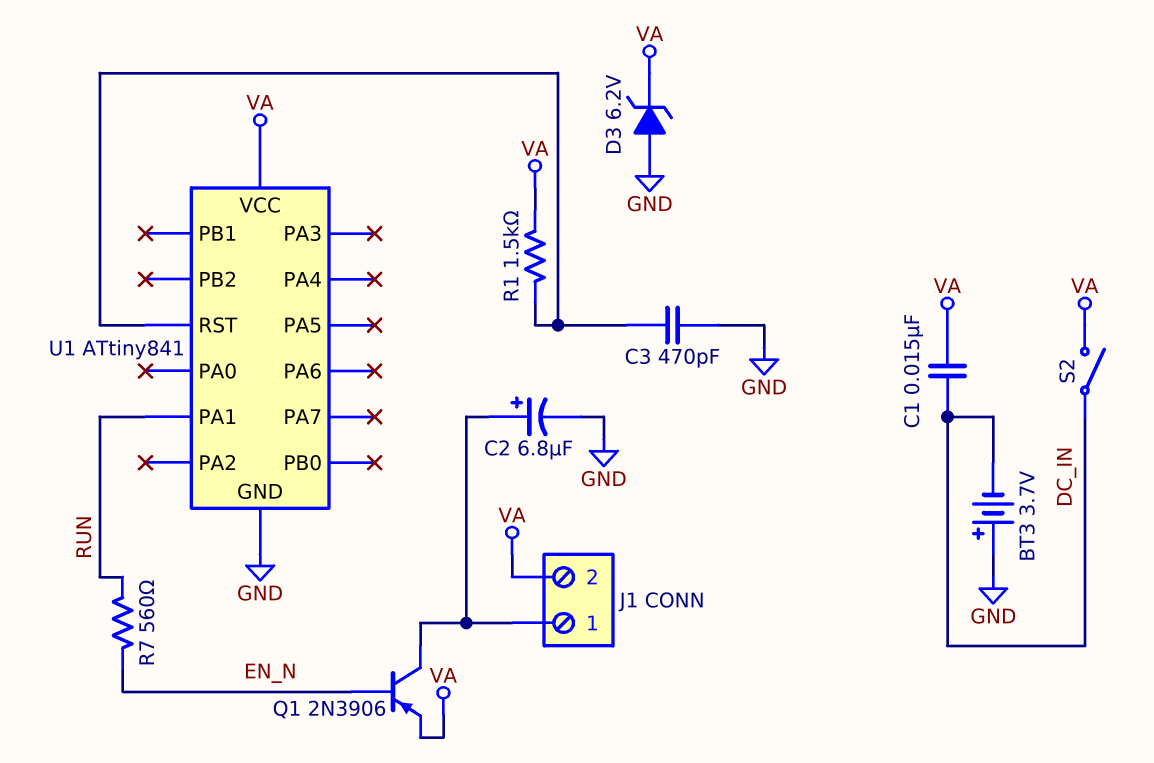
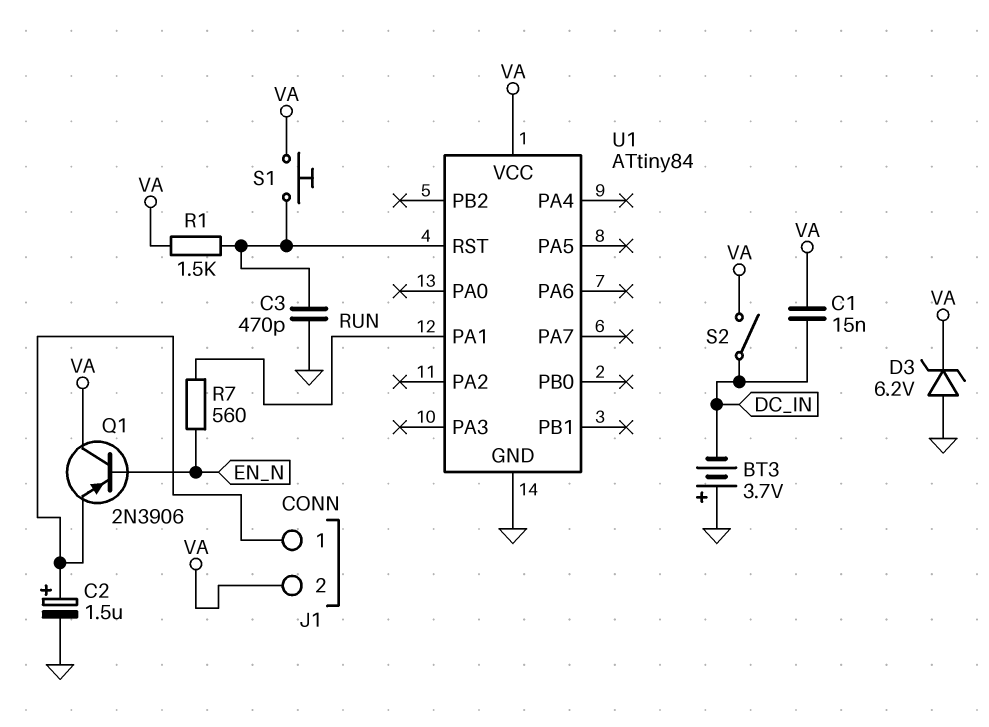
C2: 6.8uF (plus J1/1, minus GND) -> 1.5uF (plus J1/1, minus GND)
Q1: PNP 2N3906 (B EN_N, C J1/1, E VA) -> PNP 2N3906 (B EN_N, C VA, E J1/1)
S1: none -> button (U1/RST, VA)
U1: ATtiny841 -> ATtiny84

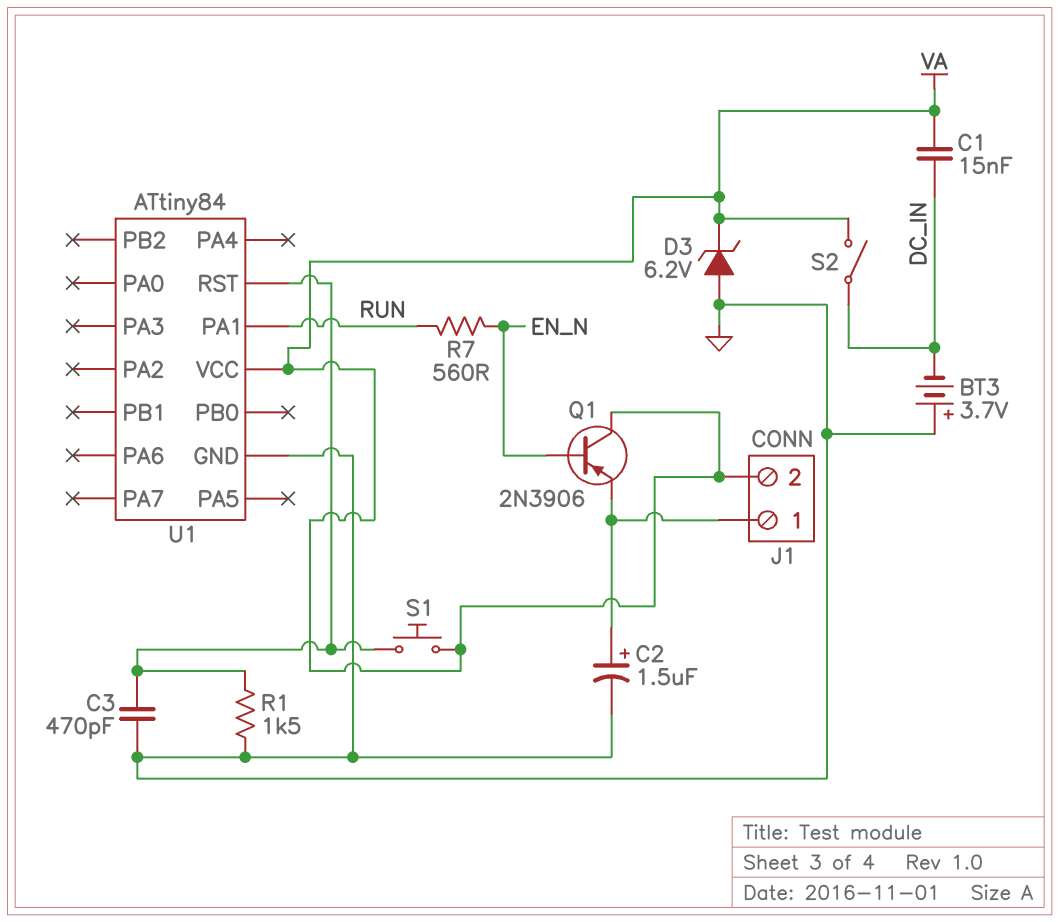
R1: 1.5k (U1/RST, VA) -> 1.5k (GND, U1/RST)

